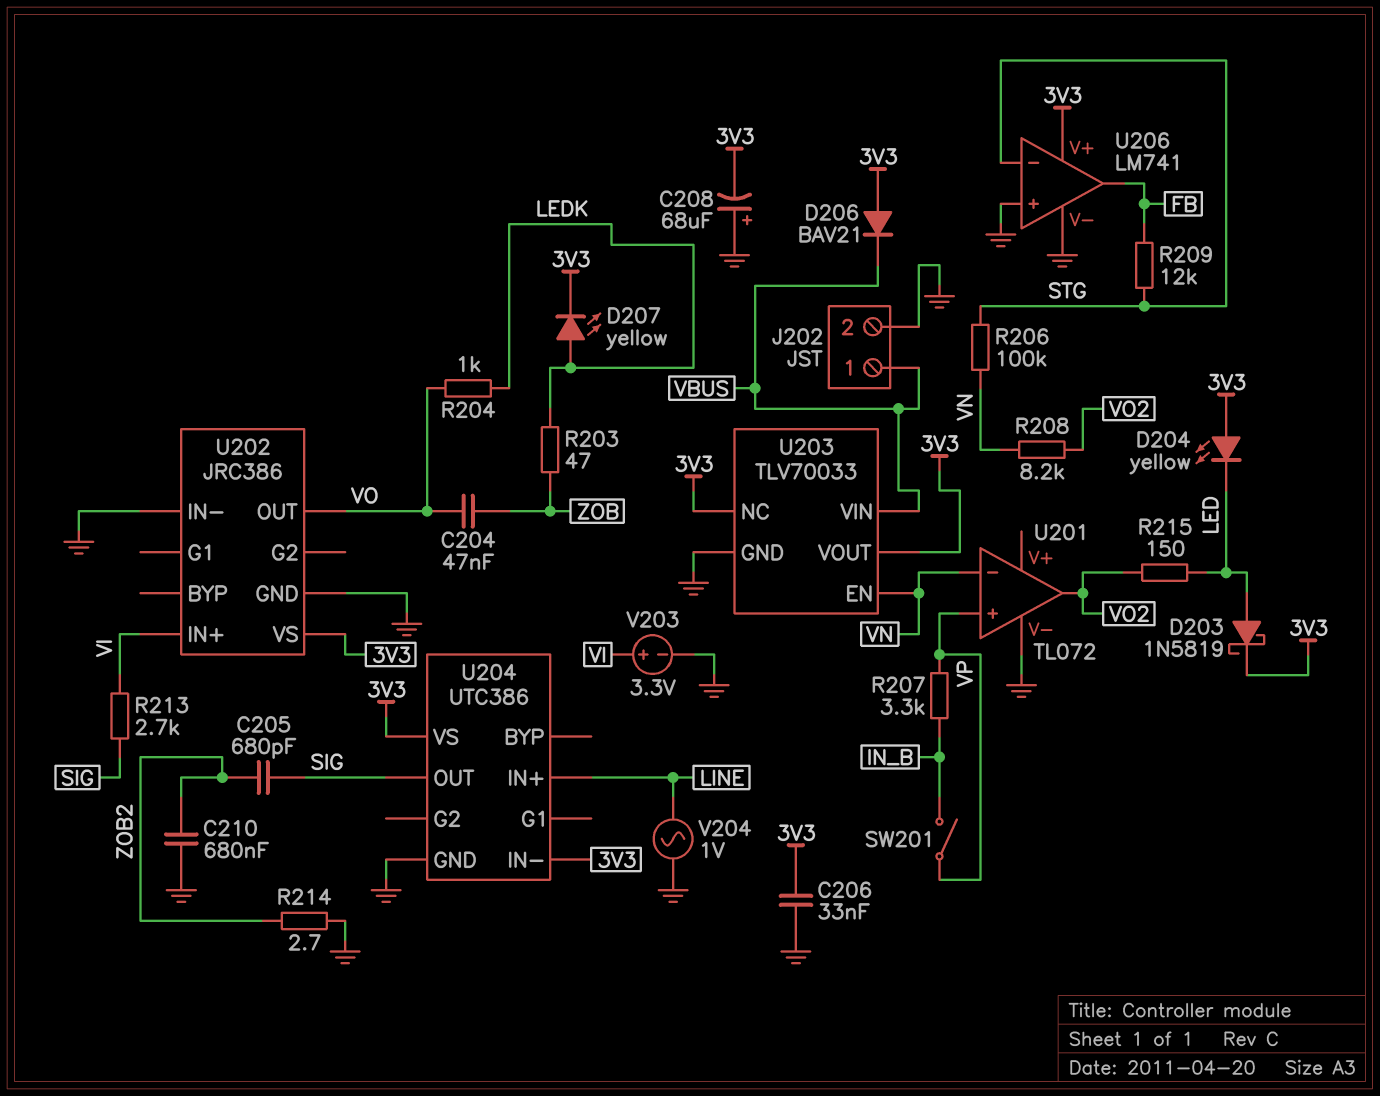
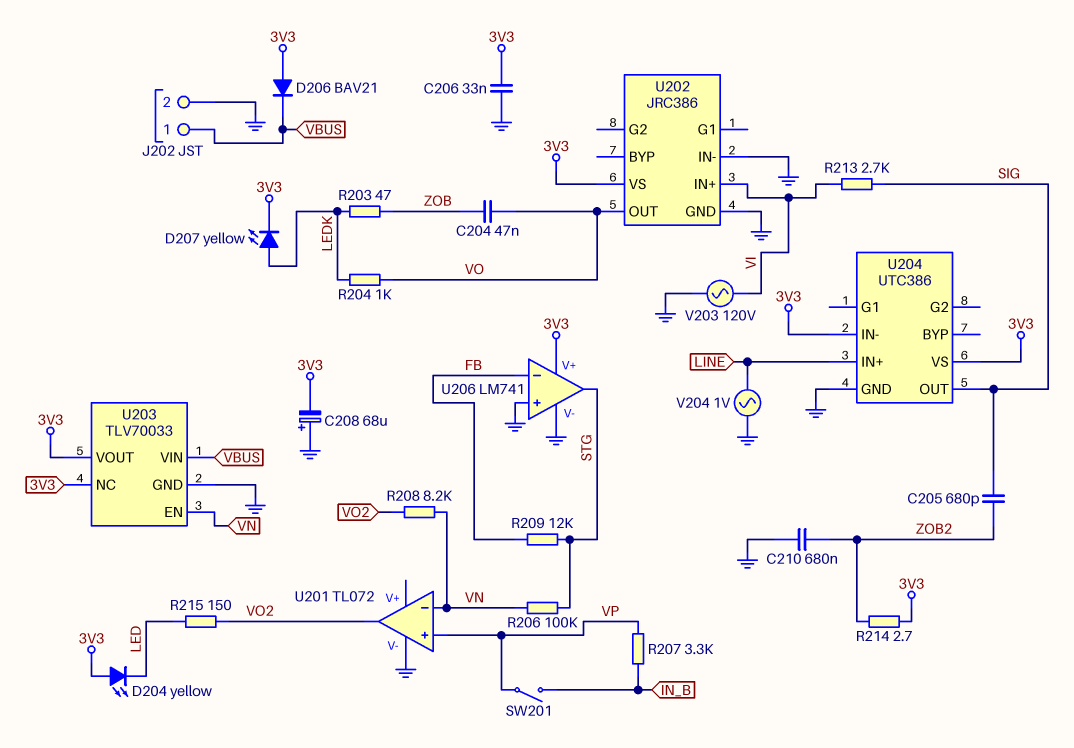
D203: schottky 1N5819 (A LED, K 3V3) -> none
R214: 2.7 (GND, ZOB2) -> 2.7 (3V3, ZOB2)
U206 pin in-: STG -> FB
U206 pin out: FB -> STG
V203: 3.3V (plus VI, minus GND) -> AC 120V (GND, VI)

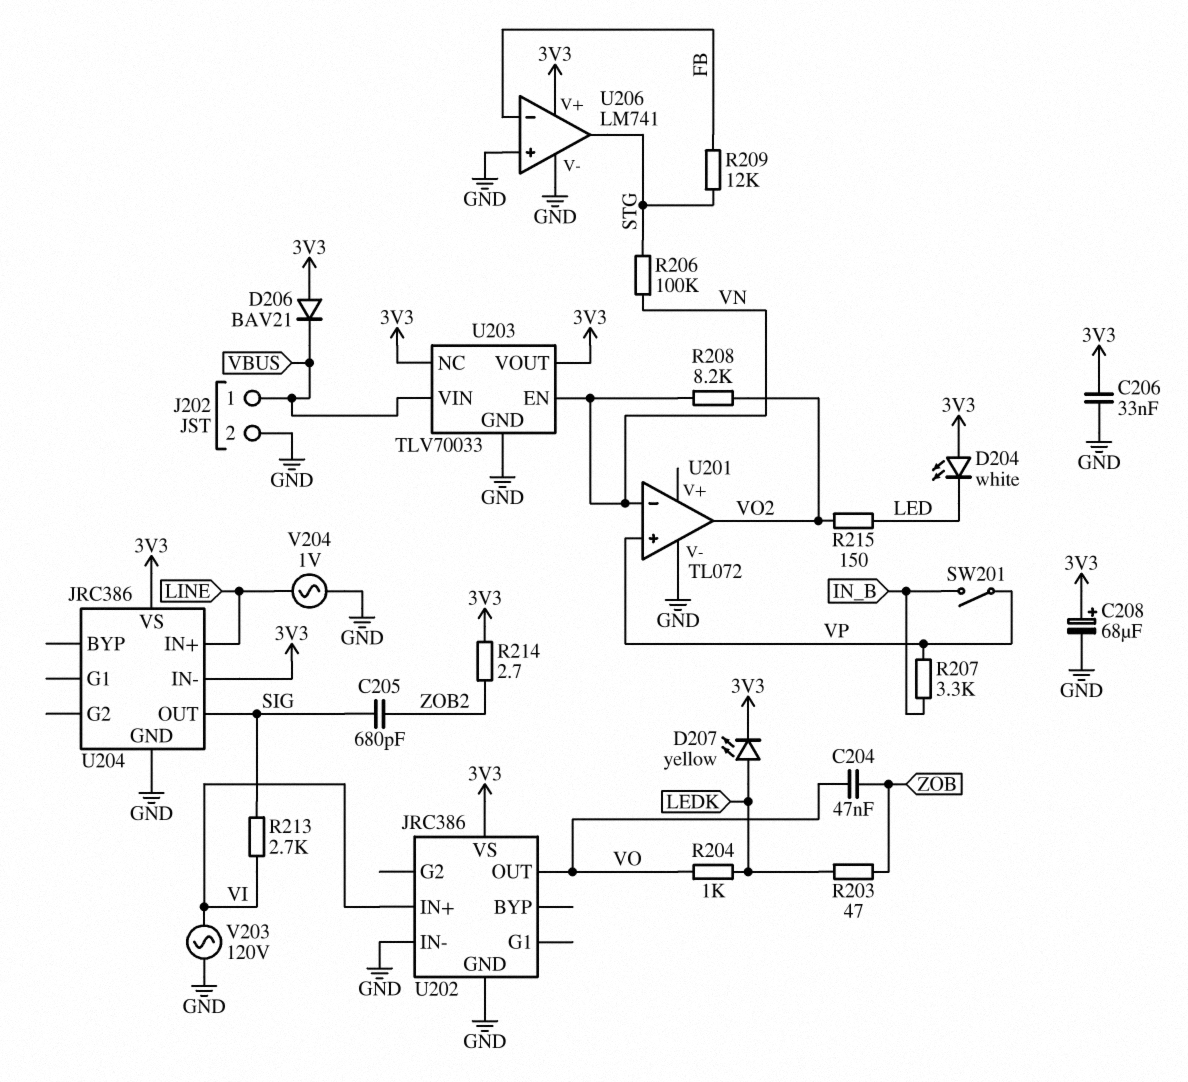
C208: 68uF (plus GND, minus 3V3) -> 68uF (plus 3V3, minus GND)
C210: 680nF (GND, ZOB2) -> none
D204: LED yellow (A 3V3, K LED) -> LED white (A 3V3, K LED)
U204: UTC386 -> JRC386

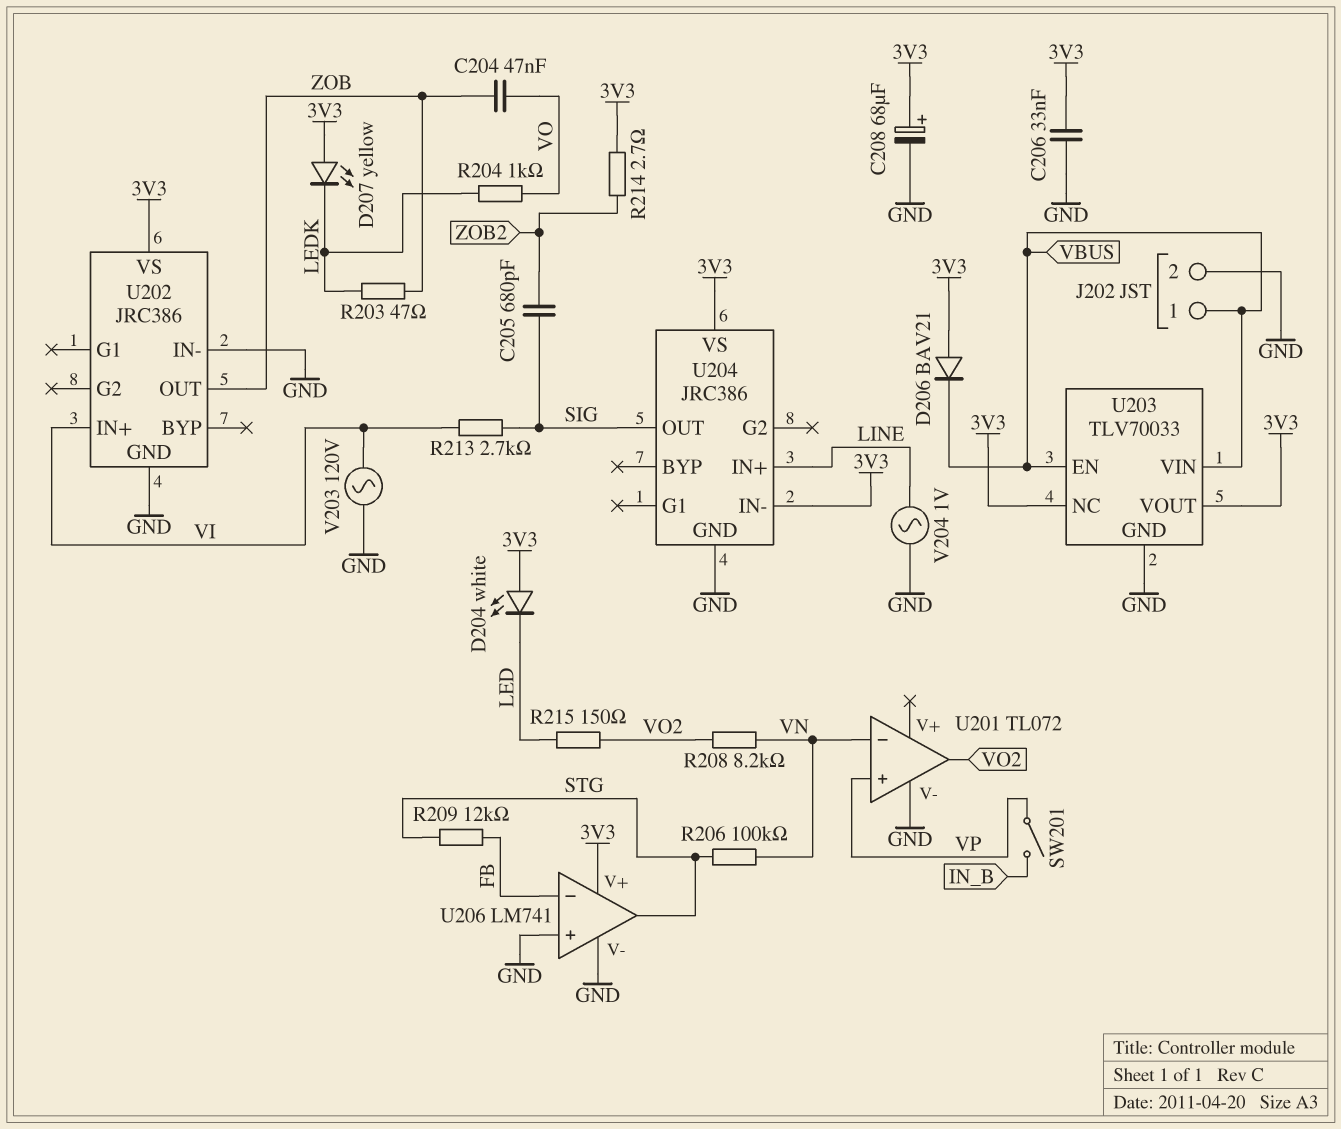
D207: LED yellow (A LEDK, K 3V3) -> LED yellow (A 3V3, K LEDK)
R207: 3.3k (IN_B, VP) -> none
U202 pin OUT: VO -> ZOB
U203 pin EN: VN -> VBUS

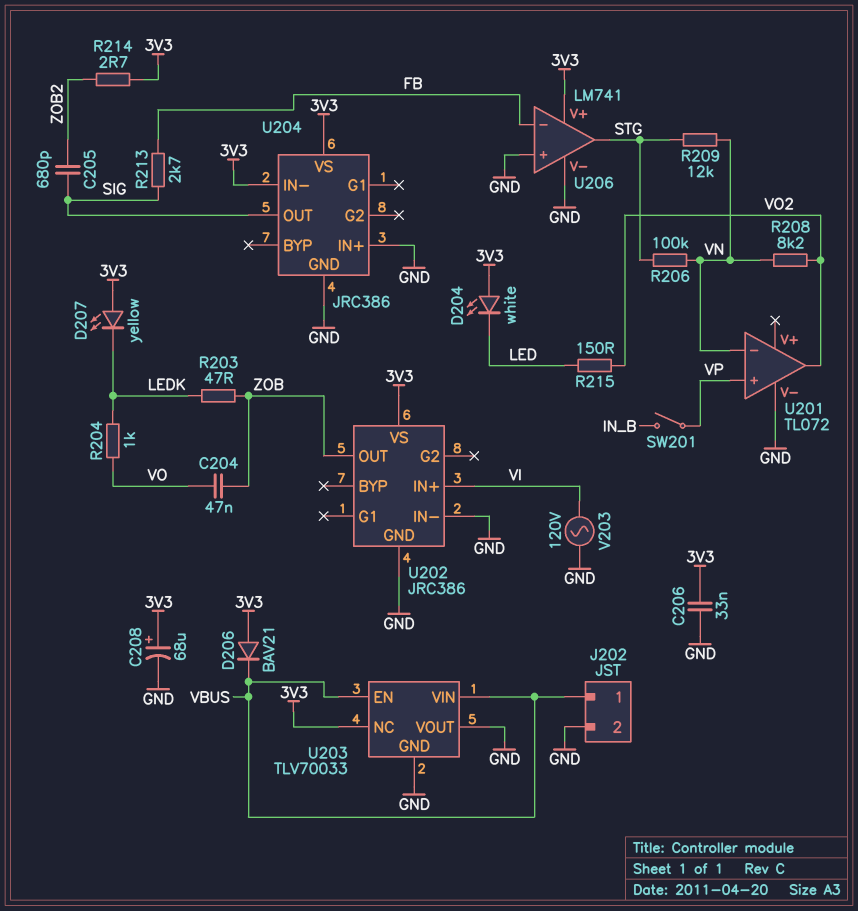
R209: 12k (FB, STG) -> 12k (STG, VN)
R213: 2.7k (SIG, VI) -> 2.7k (FB, SIG)
U203 pin VOUT: 3V3 -> GND
U204 pin IN+: LINE -> GND
V204: AC 1V (GND, LINE) -> none

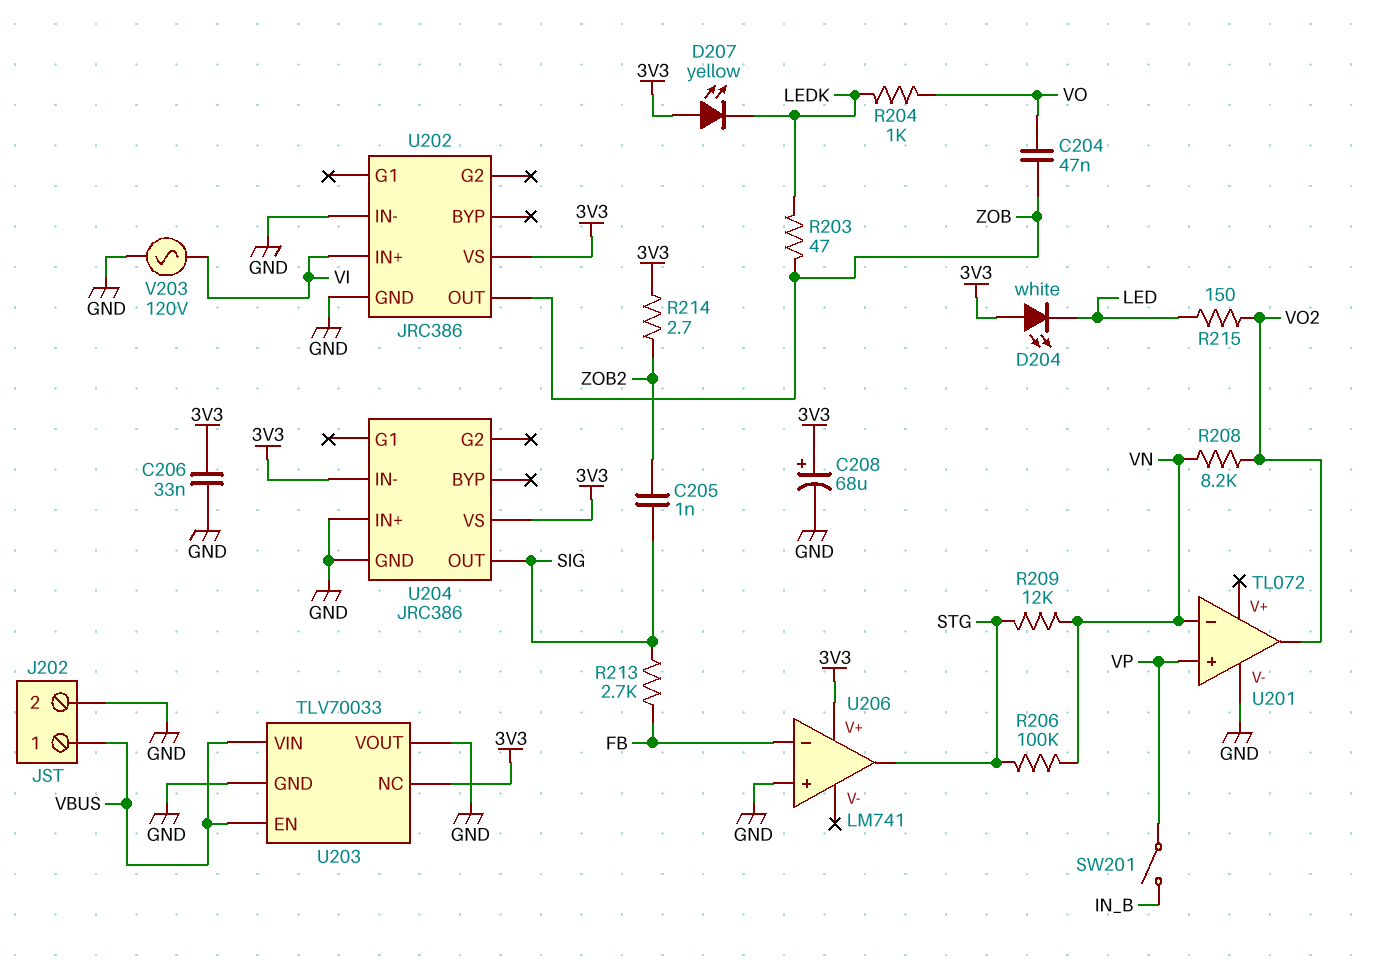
C205: 680pF (SIG, ZOB2) -> 1nF (SIG, ZOB2)
D206: diode BAV21 (A 3V3, K VBUS) -> none
U206 pin V-: GND -> none

